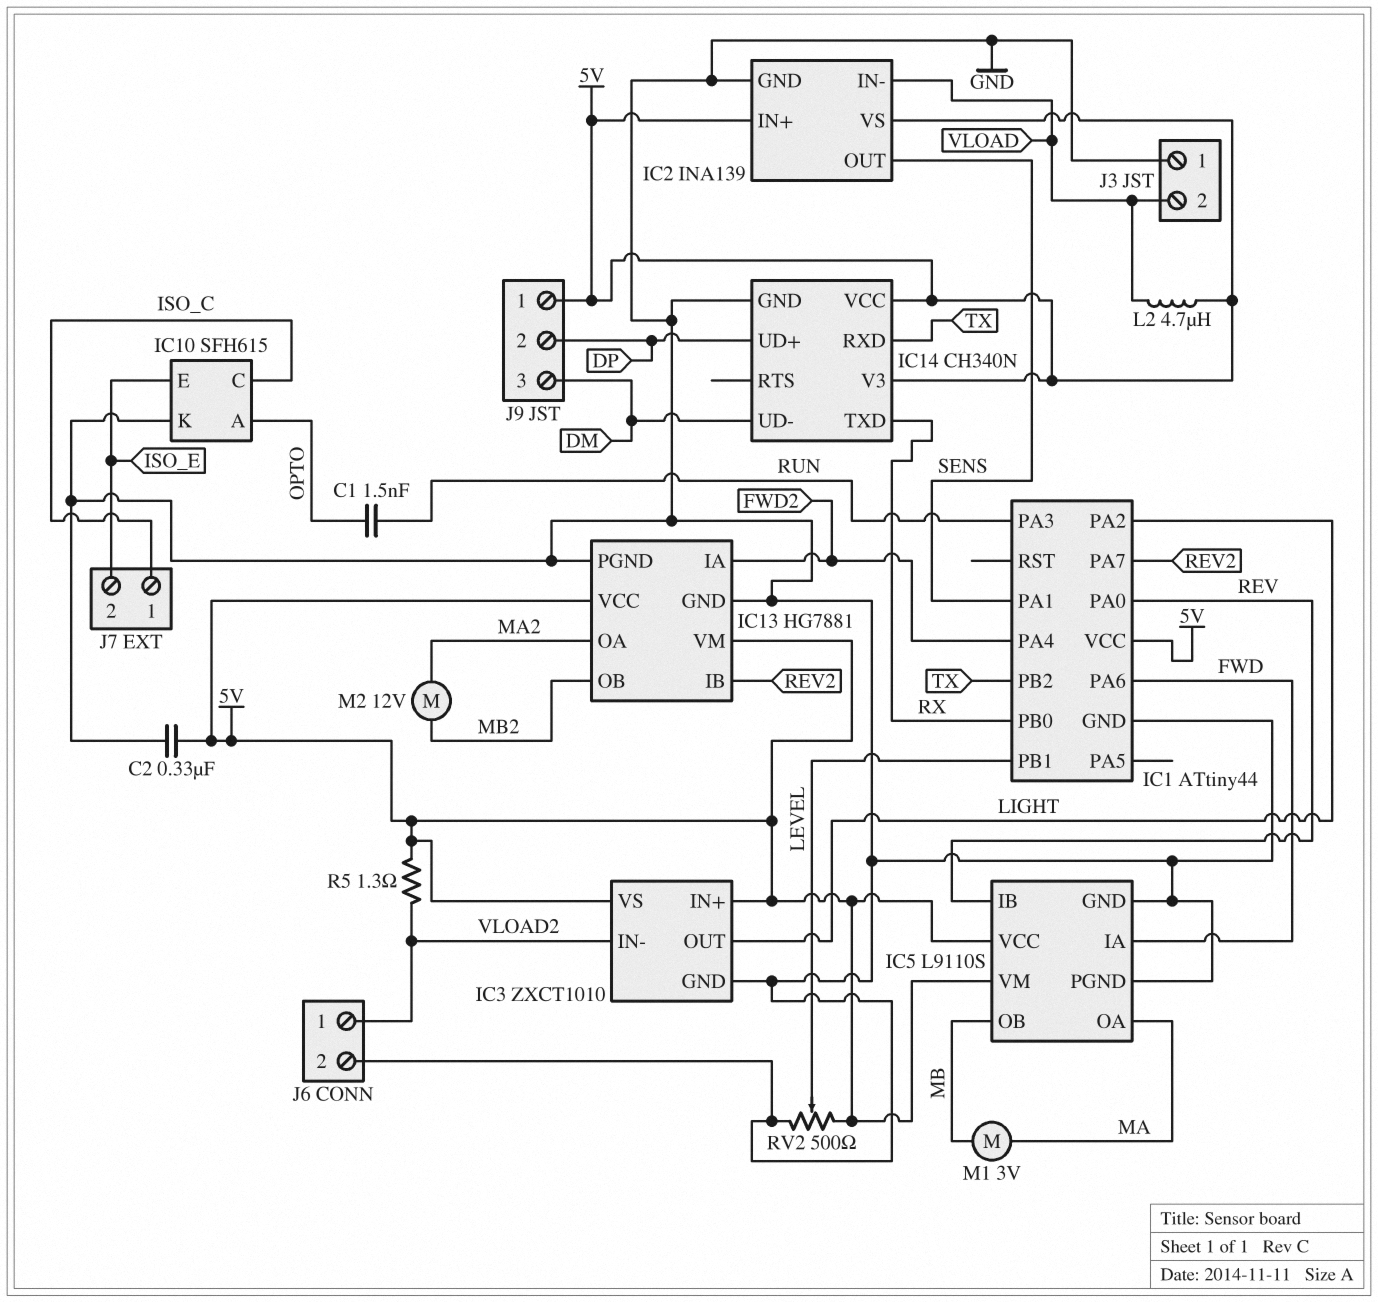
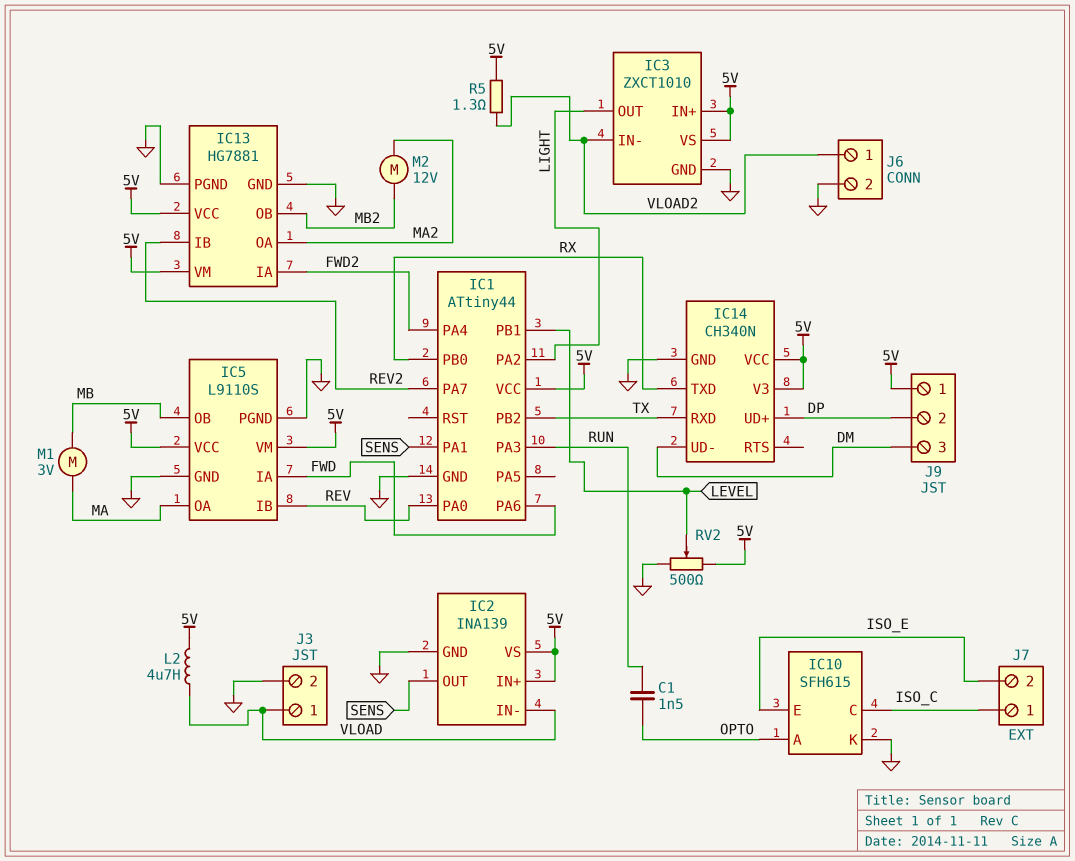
C2: 330nF (5V, GND) -> none
J3 pin 1: GND -> VLOAD
J3 pin 2: VLOAD -> GND

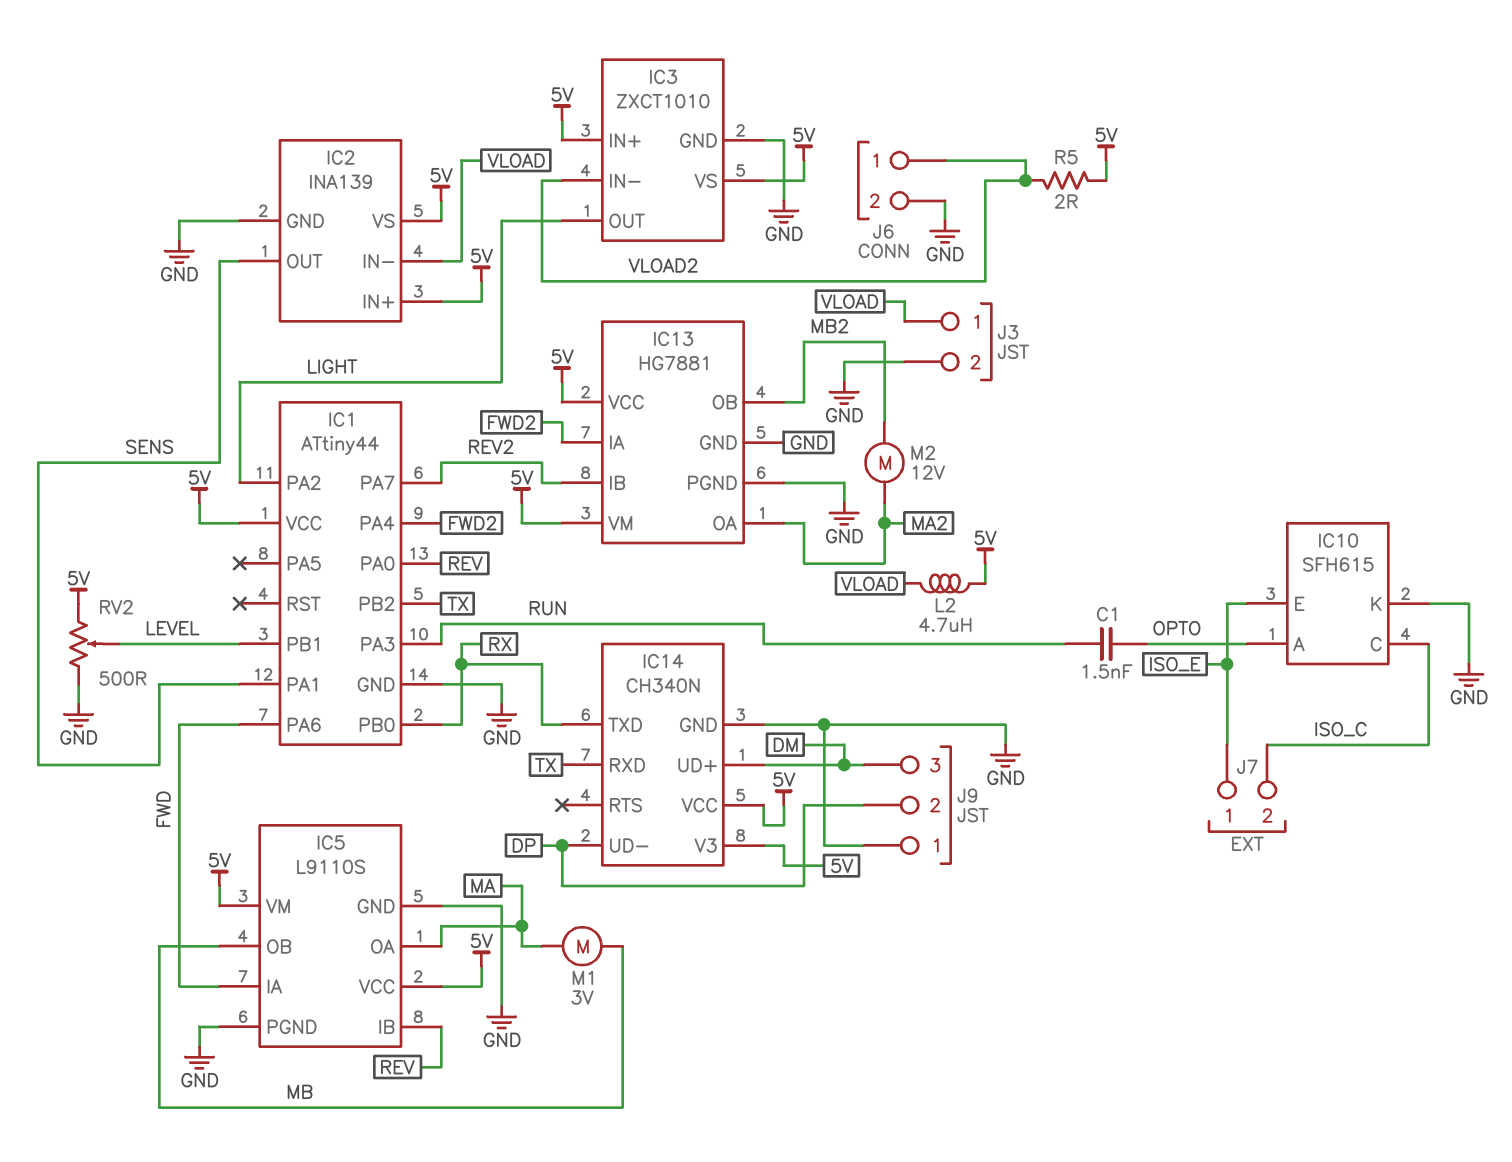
IC14 pin UD+: DP -> DM
IC14 pin UD-: DM -> DP
J7 pin 1: ISO_C -> ISO_E
J7 pin 2: ISO_E -> ISO_C
J9 pin 1: 5V -> GND
R5: 1.3 (5V, VLOAD2) -> 2 (5V, VLOAD2)

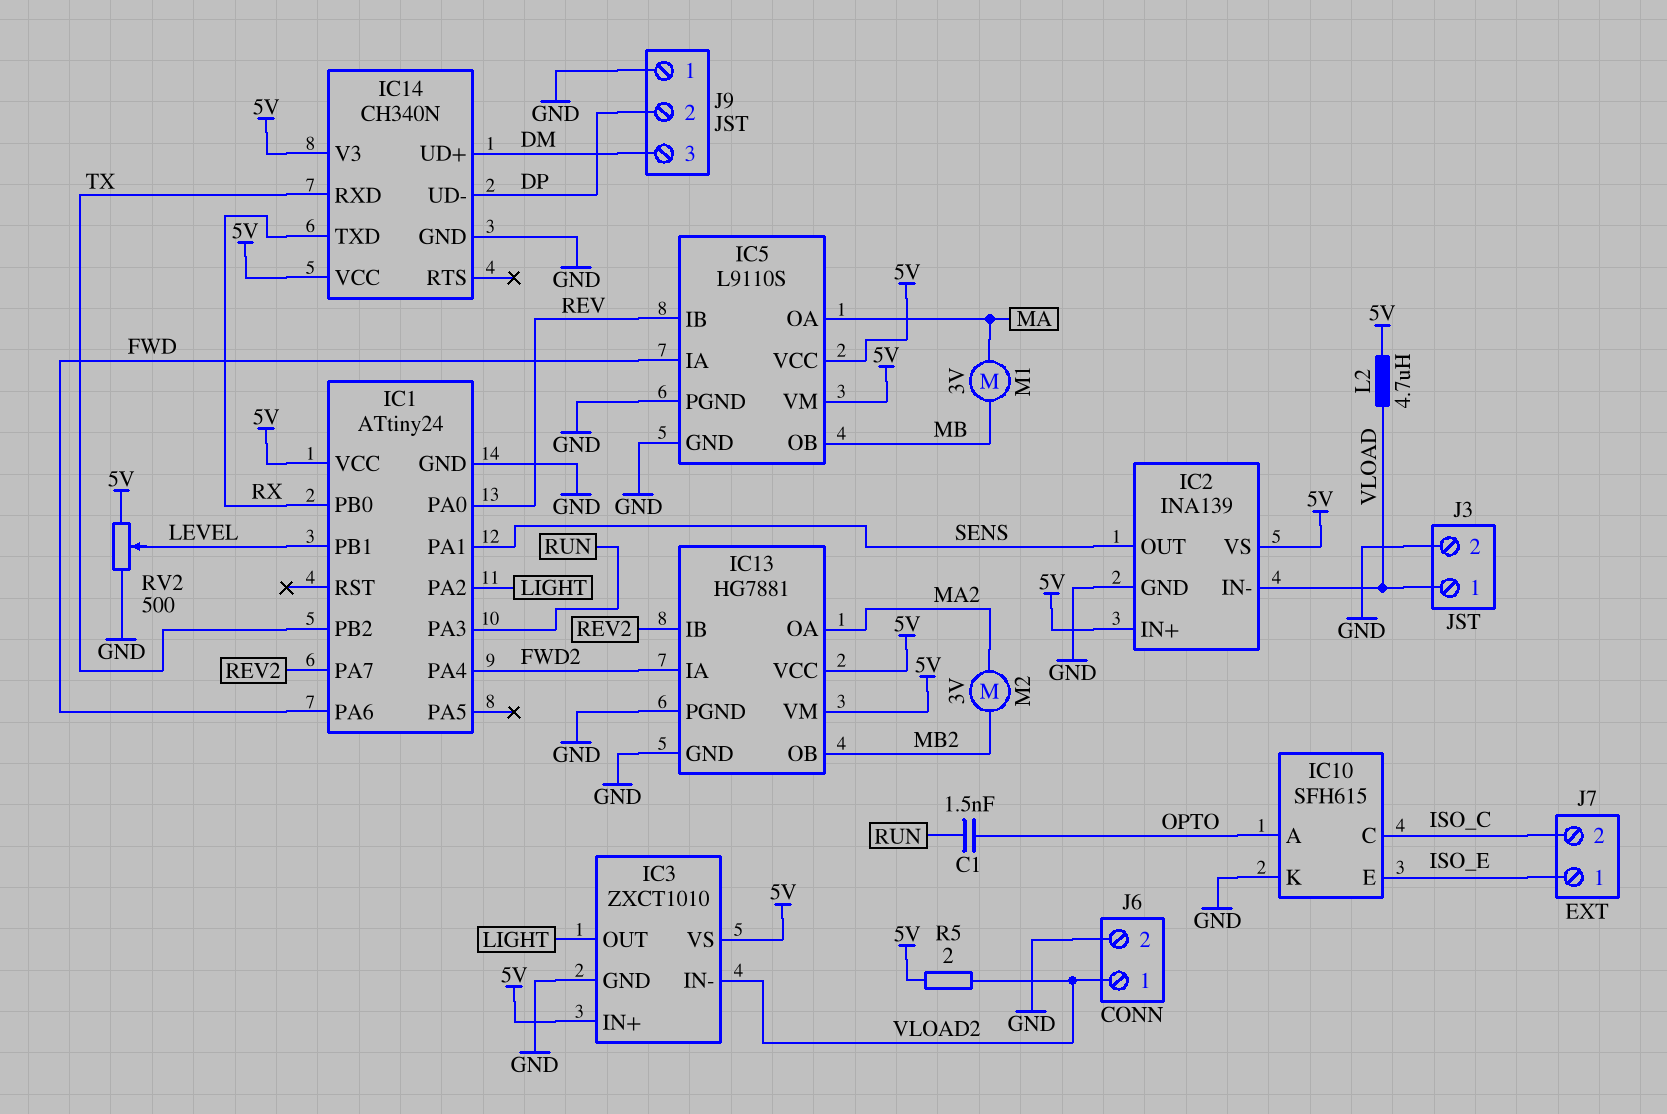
IC1: ATtiny44 -> ATtiny24
M2: motor 12V (MA2, MB2) -> motor 3V (MA2, MB2)

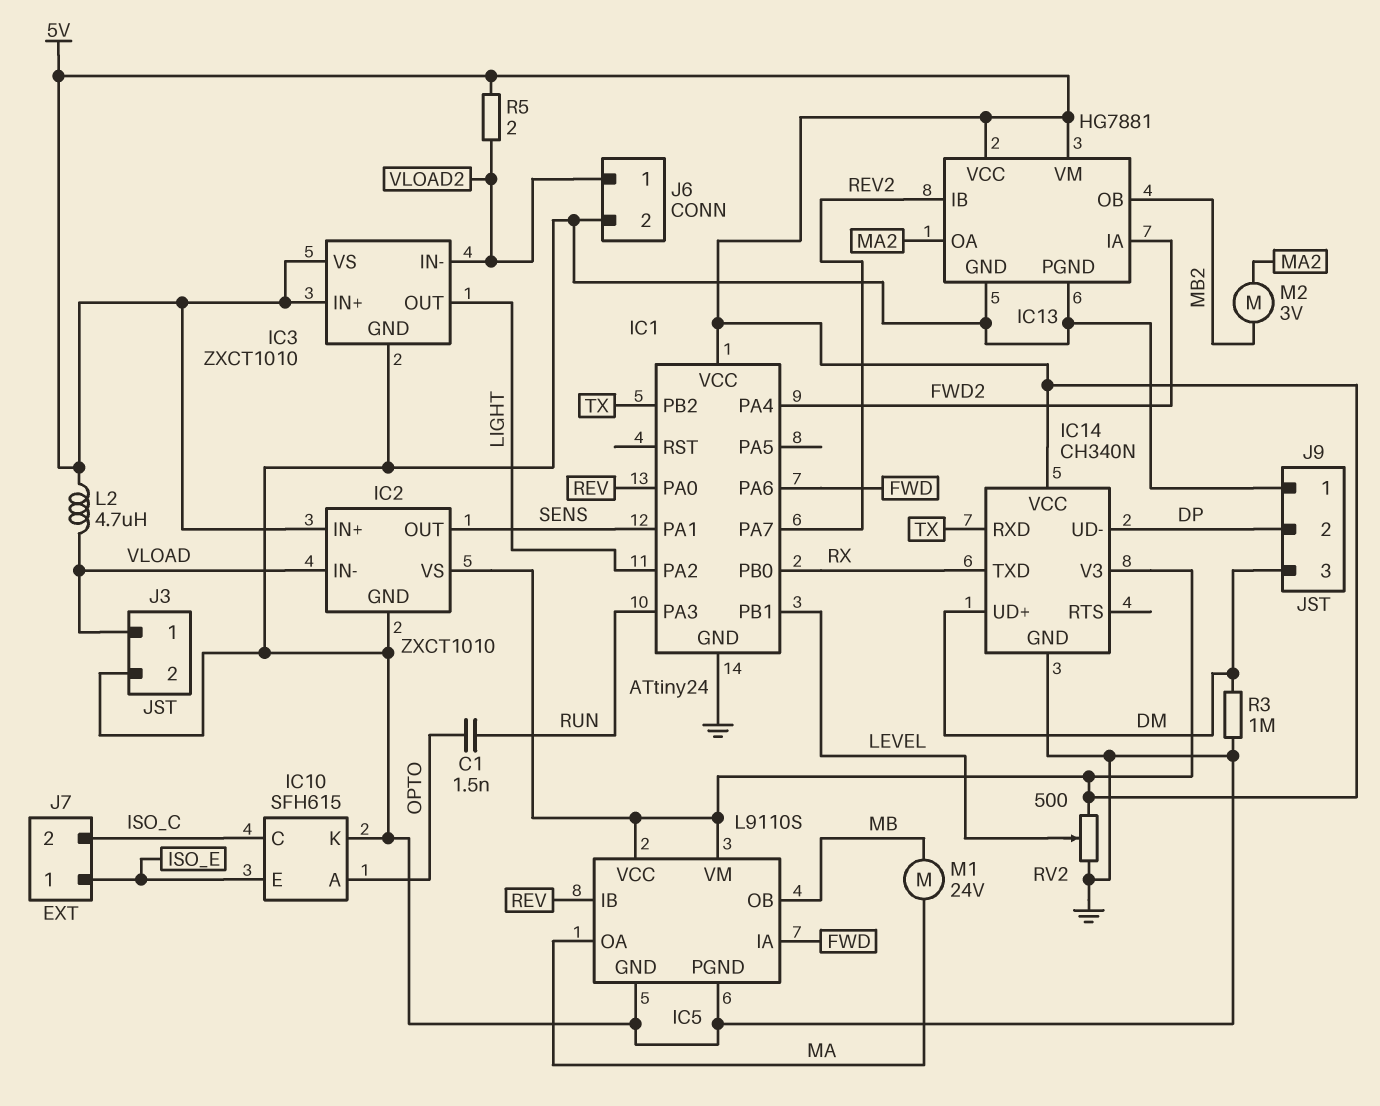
IC2: INA139 -> ZXCT1010
M1: motor 3V (MA, MB) -> motor 24V (MA, MB)
R3: none -> 1M (DM, GND)

